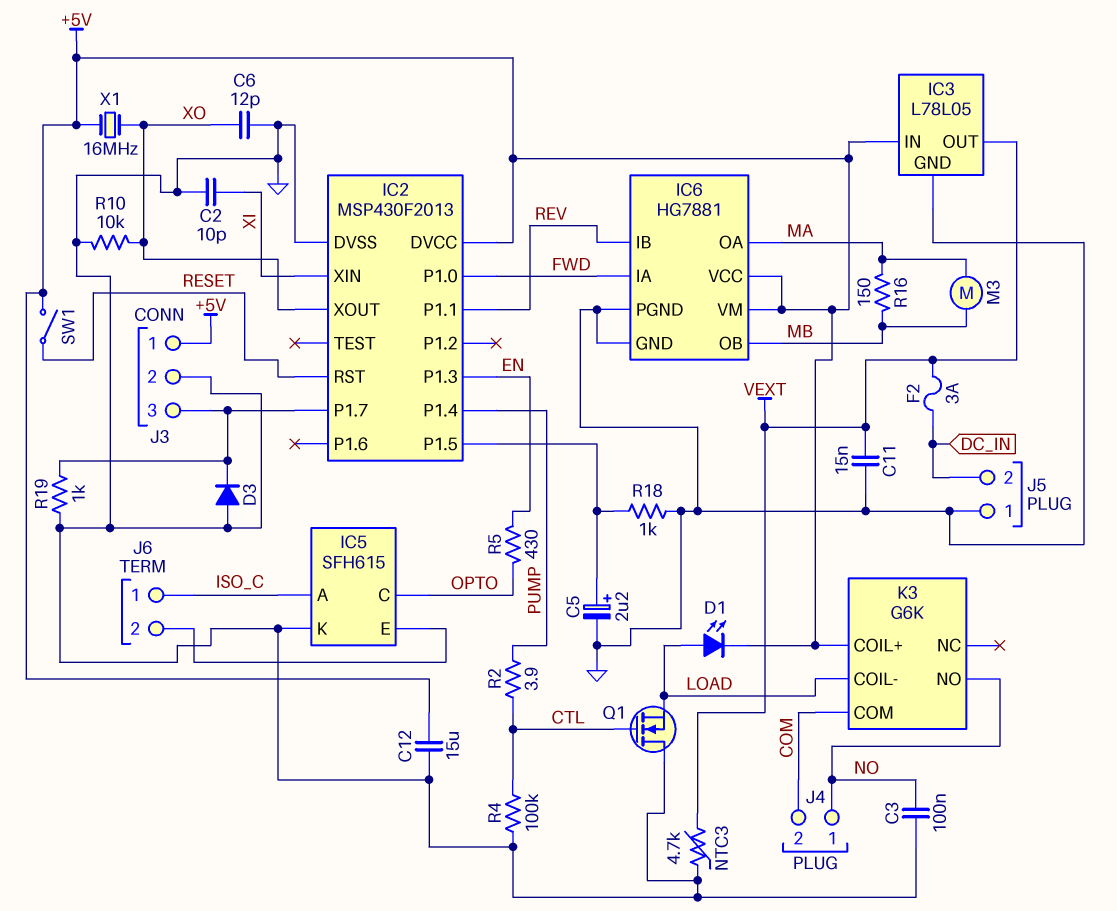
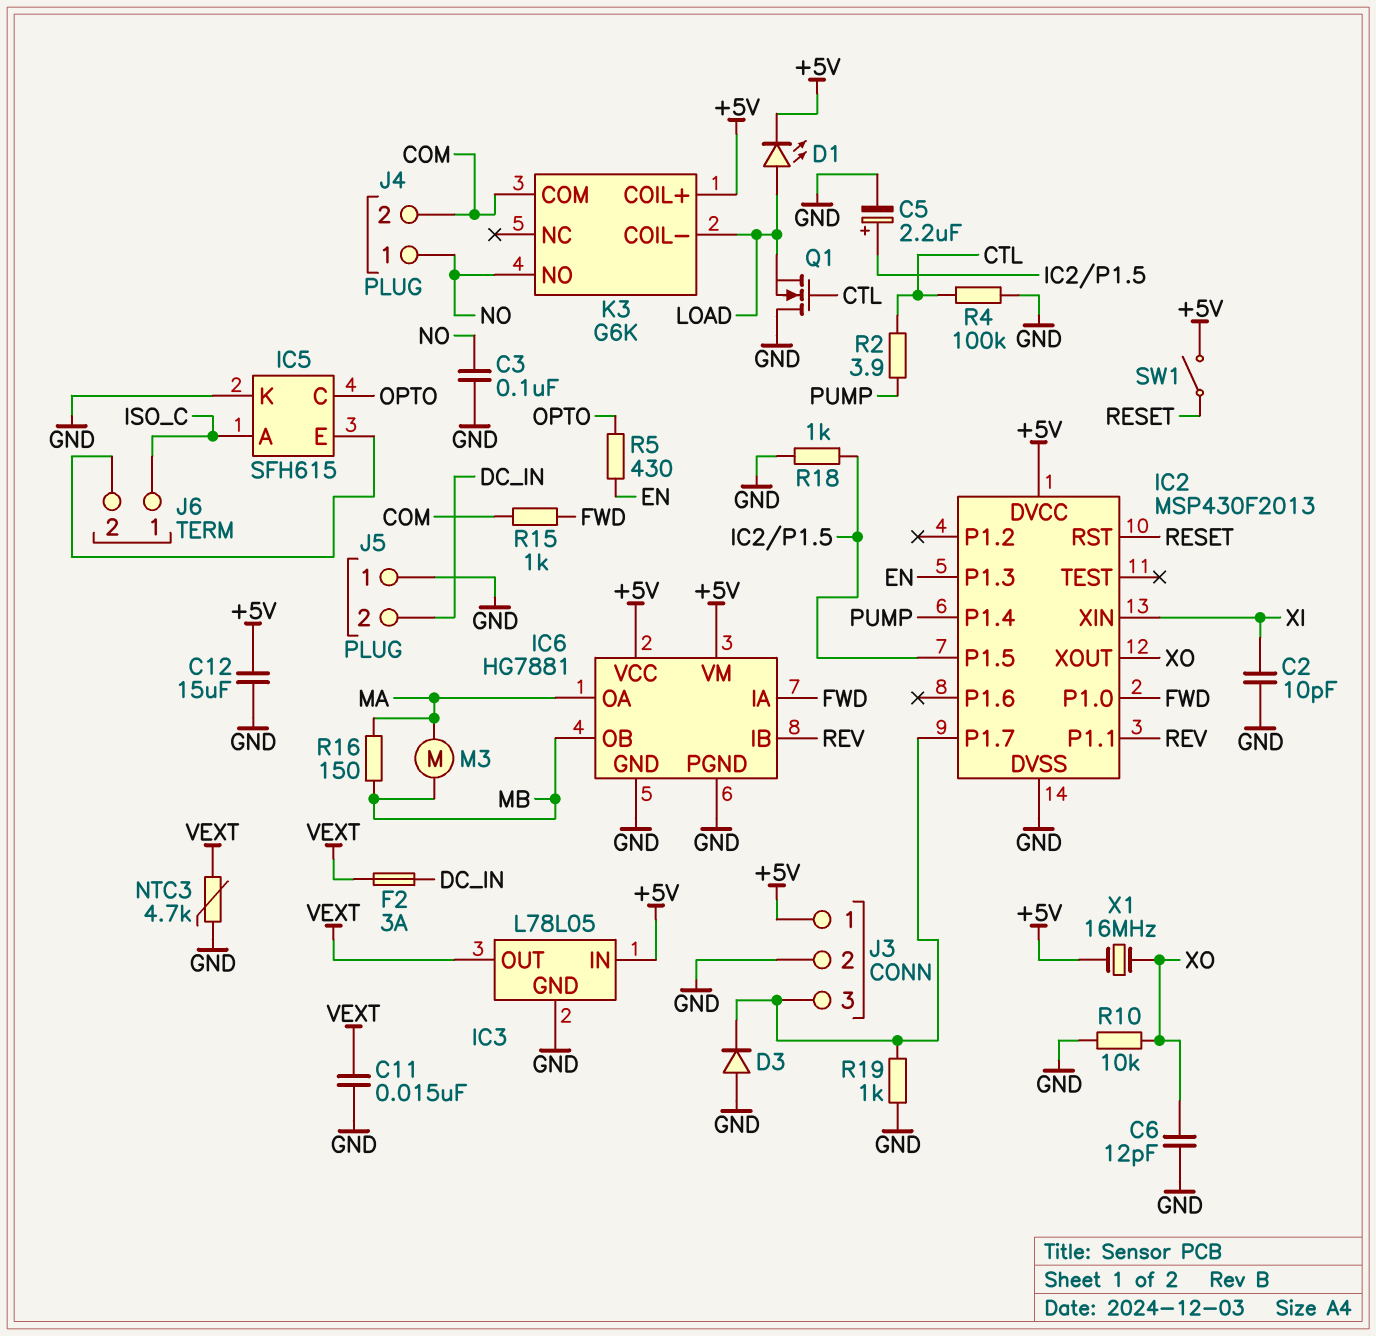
R15: none -> 1k (COM, FWD)

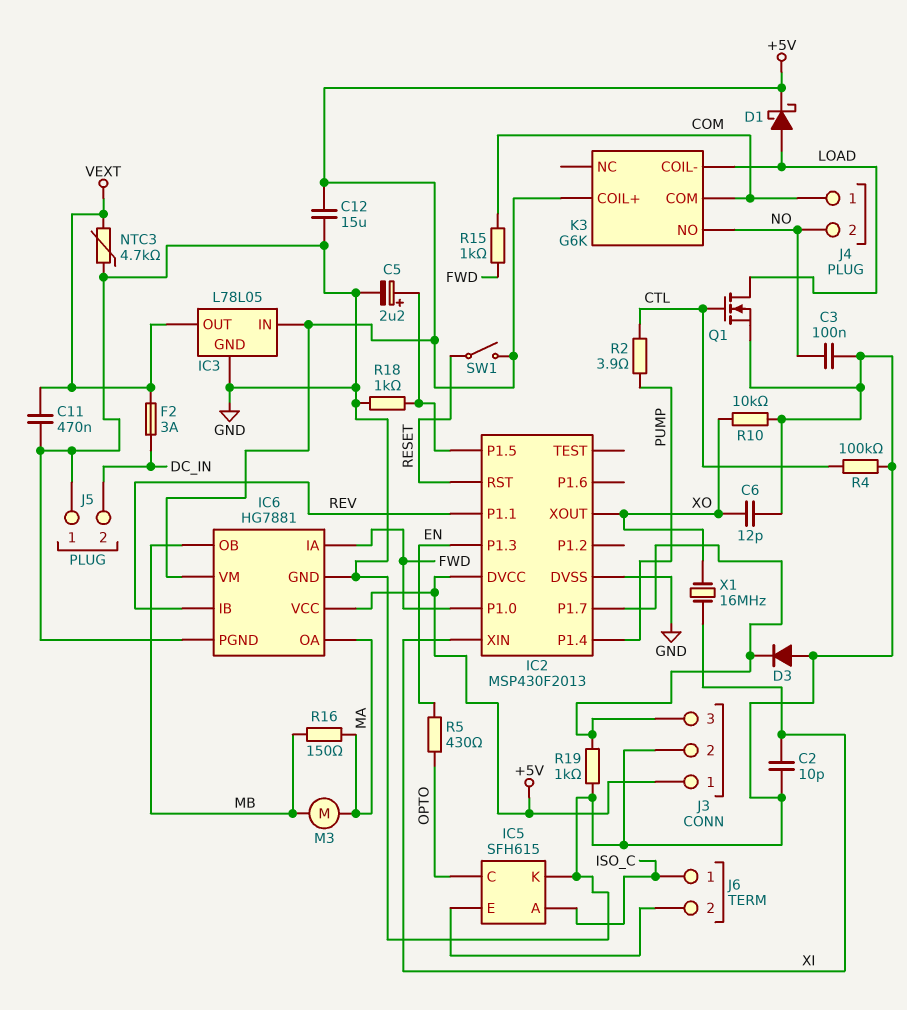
C11: 15nF (GND, VEXT) -> 470nF (GND, VEXT)
D1: LED (A LOAD, K +5V) -> schottky (A LOAD, K +5V)
J4 pin 1: NO -> COM
J4 pin 2: COM -> NO
Q1: NMOS (G CTL, D GND, S LOAD) -> NMOS (G CTL, D LOAD, S GND)
X1: 16MHz (+5V, XO) -> 16MHz (XI, XO)

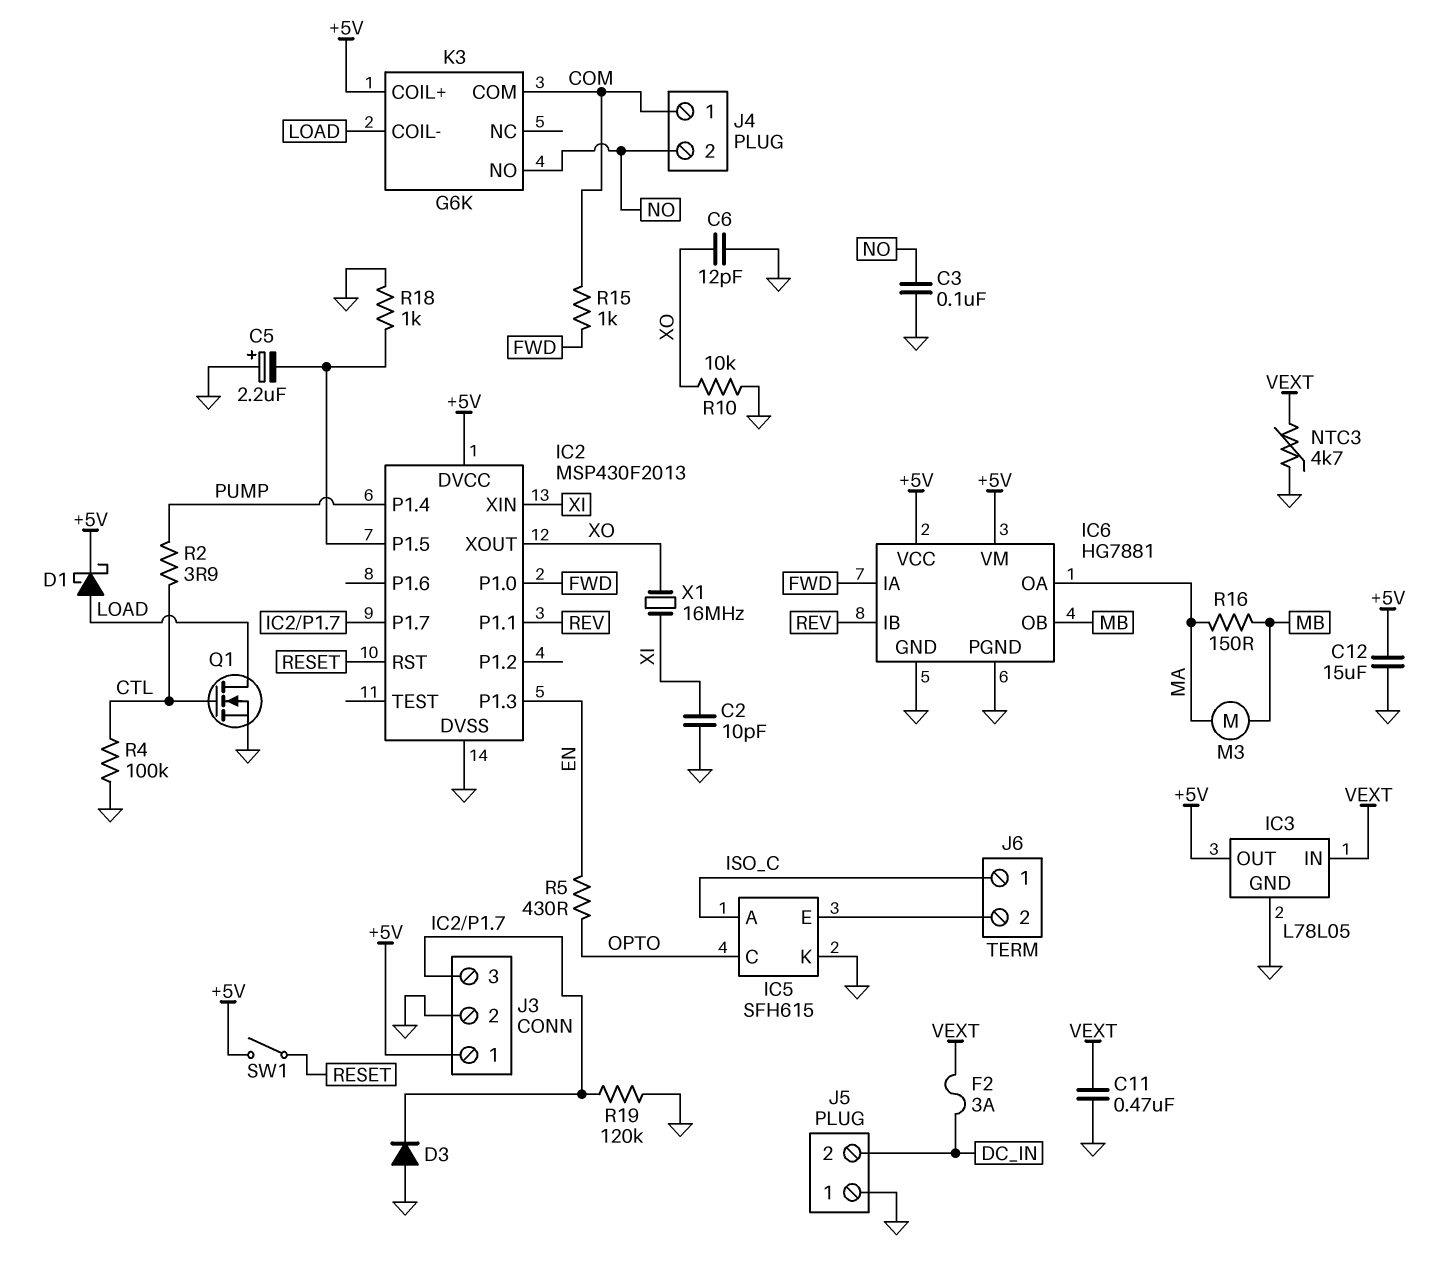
C5: 2.2uF (plus IC2/P1.5, minus GND) -> 2.2uF (plus GND, minus IC2/P1.5)
IC3 pin IN: +5V -> VEXT
IC3 pin OUT: VEXT -> +5V
R19: 1k (GND, IC2/P1.7) -> 120k (GND, IC2/P1.7)

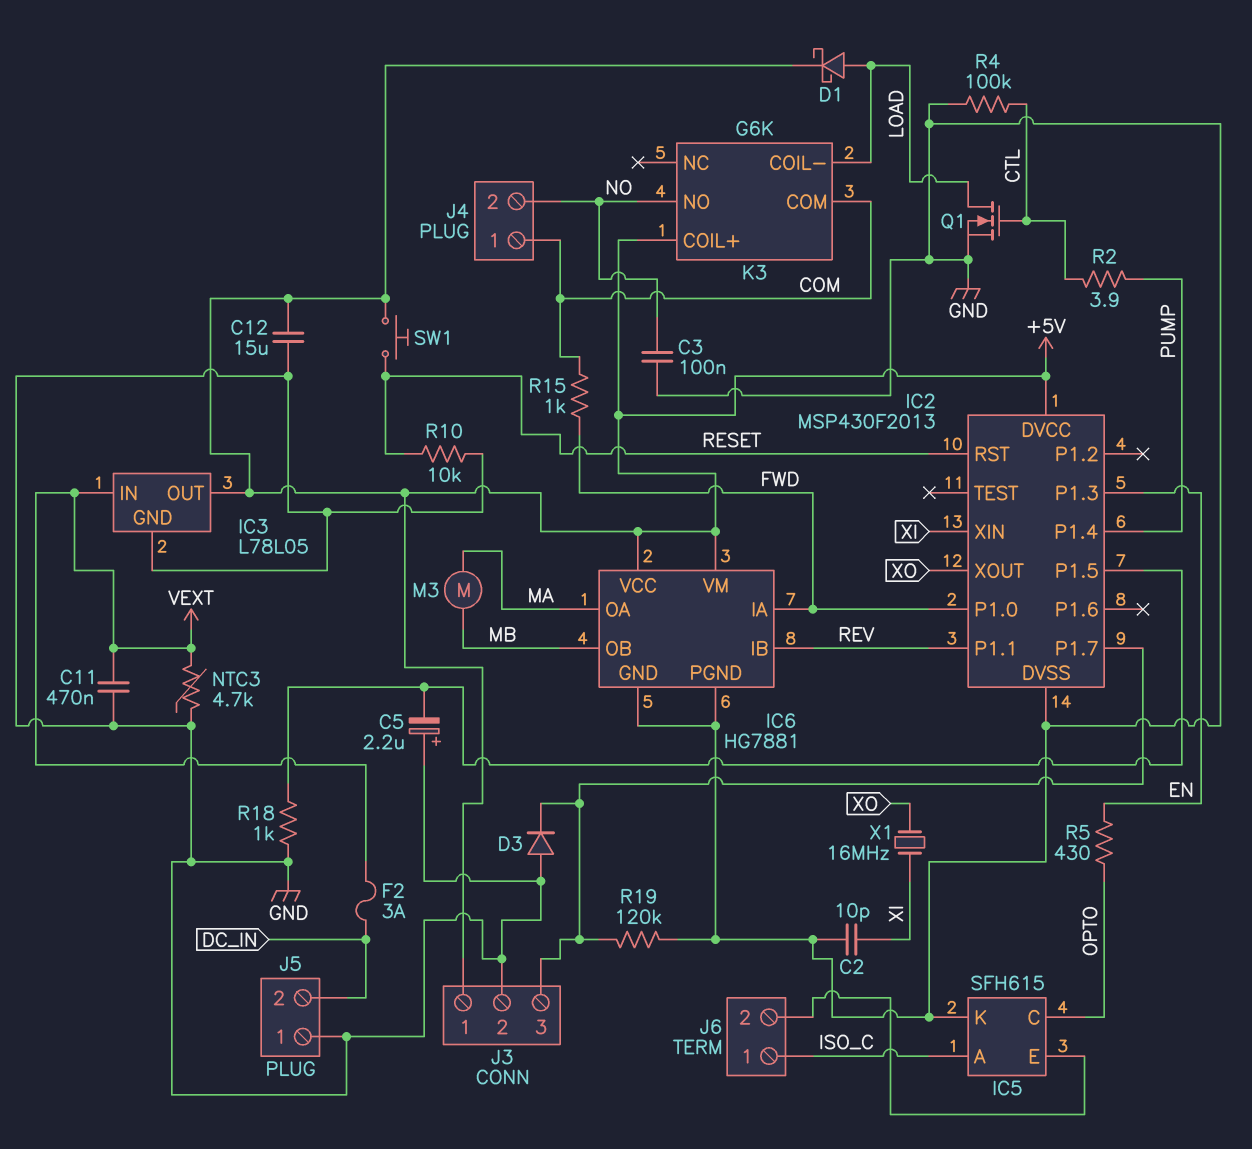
C6: 12pF (GND, XO) -> none
R10: 10k (GND, XO) -> 10k (GND, RESET)
R16: 150 (MA, MB) -> none
SW1: switch (+5V, RESET) -> button (+5V, RESET)

